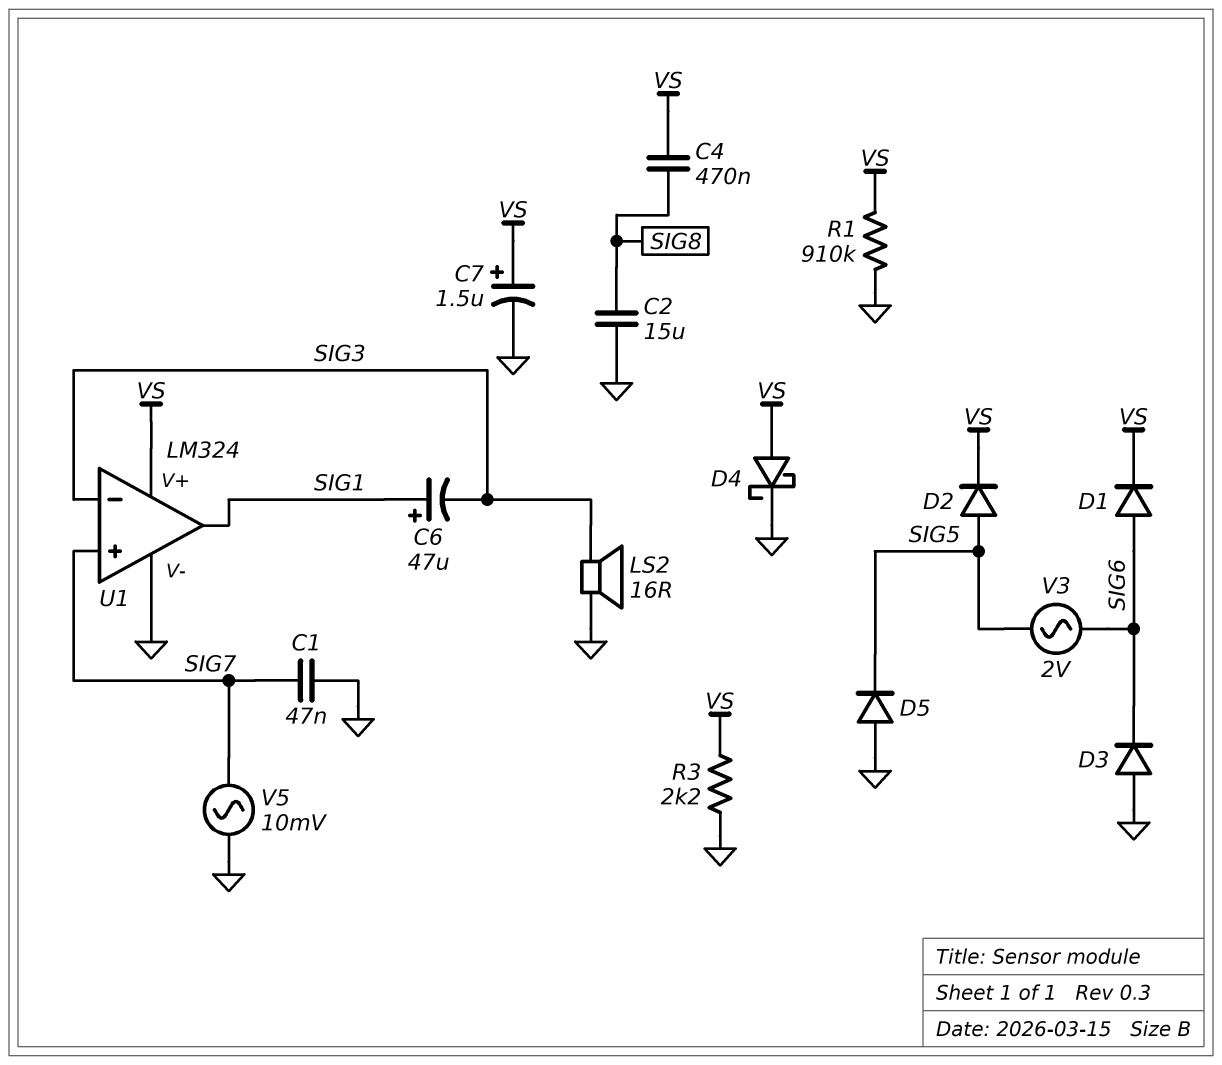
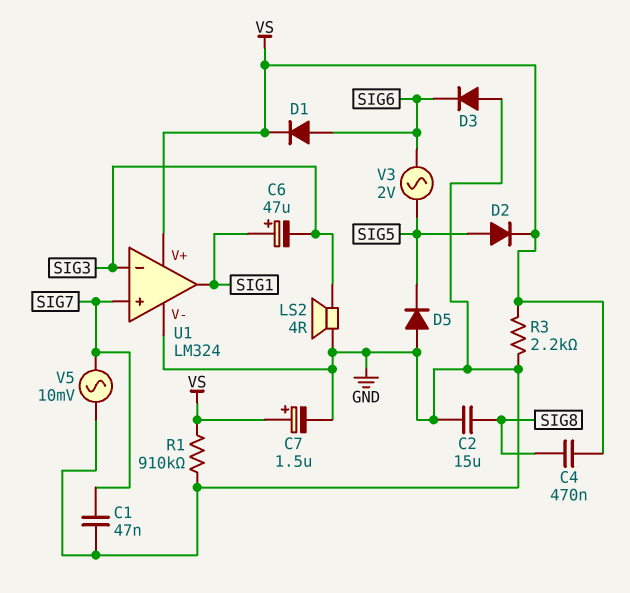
D4: schottky (A VS, K GND) -> none
LS2: speaker 16R (GND, SIG3) -> speaker 4R (GND, SIG3)

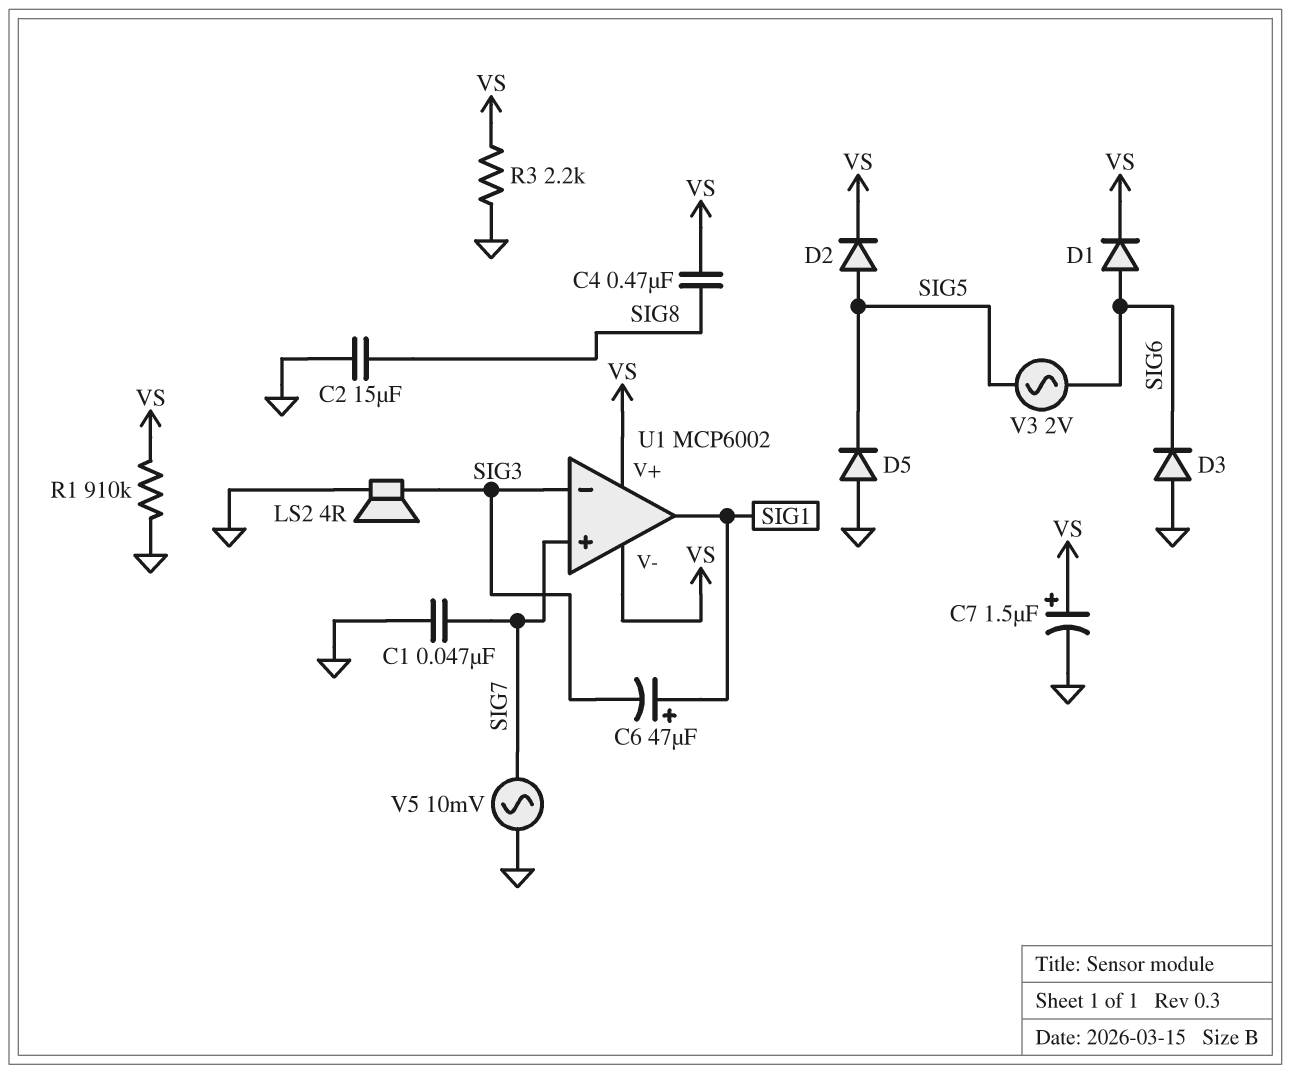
U1: LM324 -> MCP6002
U1 pin V-: GND -> VS

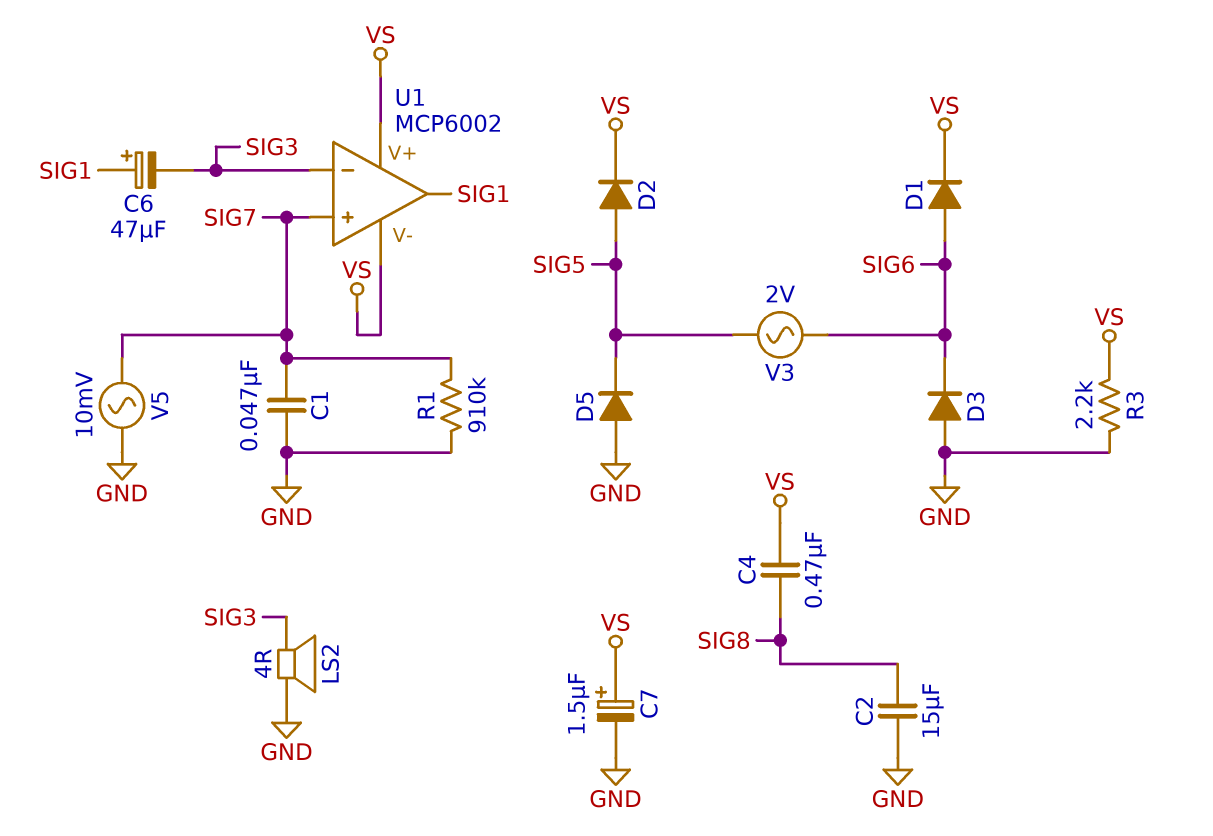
R1: 910k (GND, VS) -> 910k (GND, SIG7)

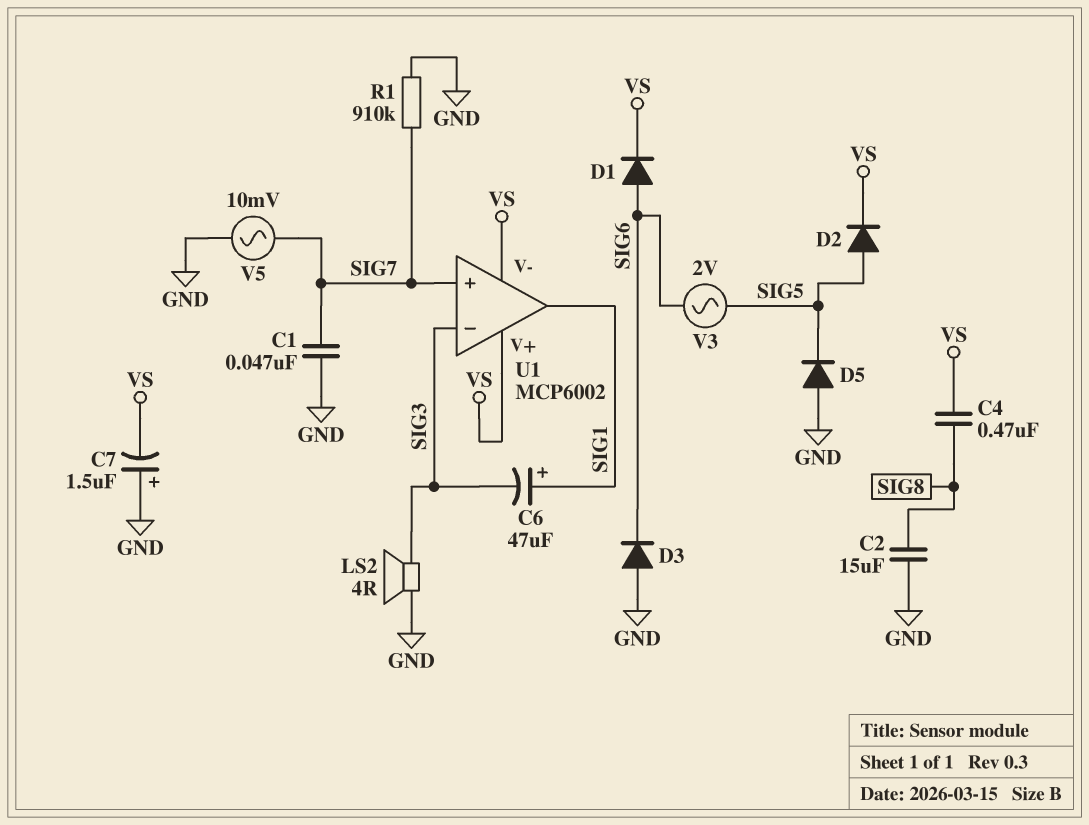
C7: 1.5uF (plus VS, minus GND) -> 1.5uF (plus GND, minus VS)
R3: 2.2k (GND, VS) -> none

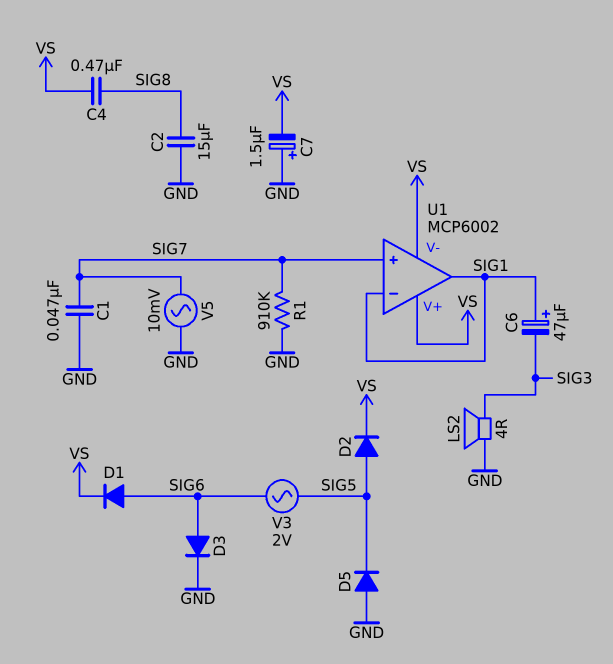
D3: diode (A GND, K SIG6) -> diode (A SIG6, K GND)
U1 pin in-: SIG3 -> SIG1

